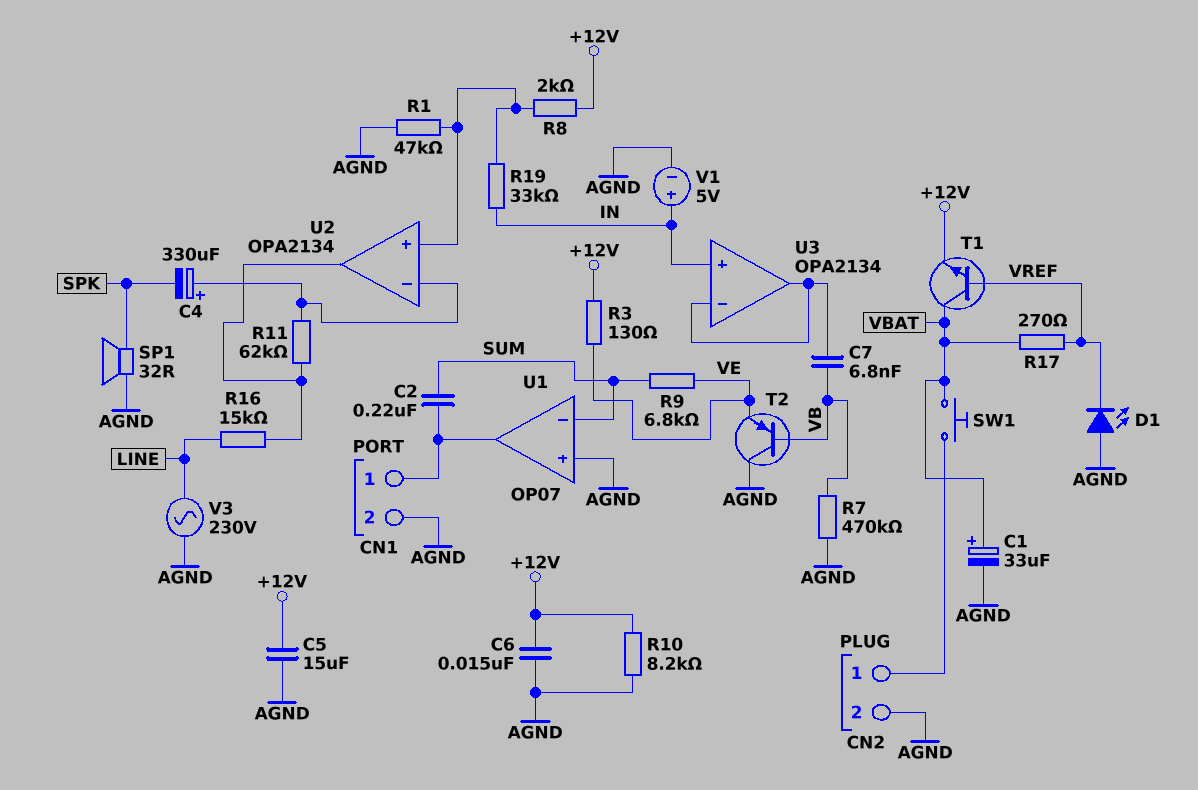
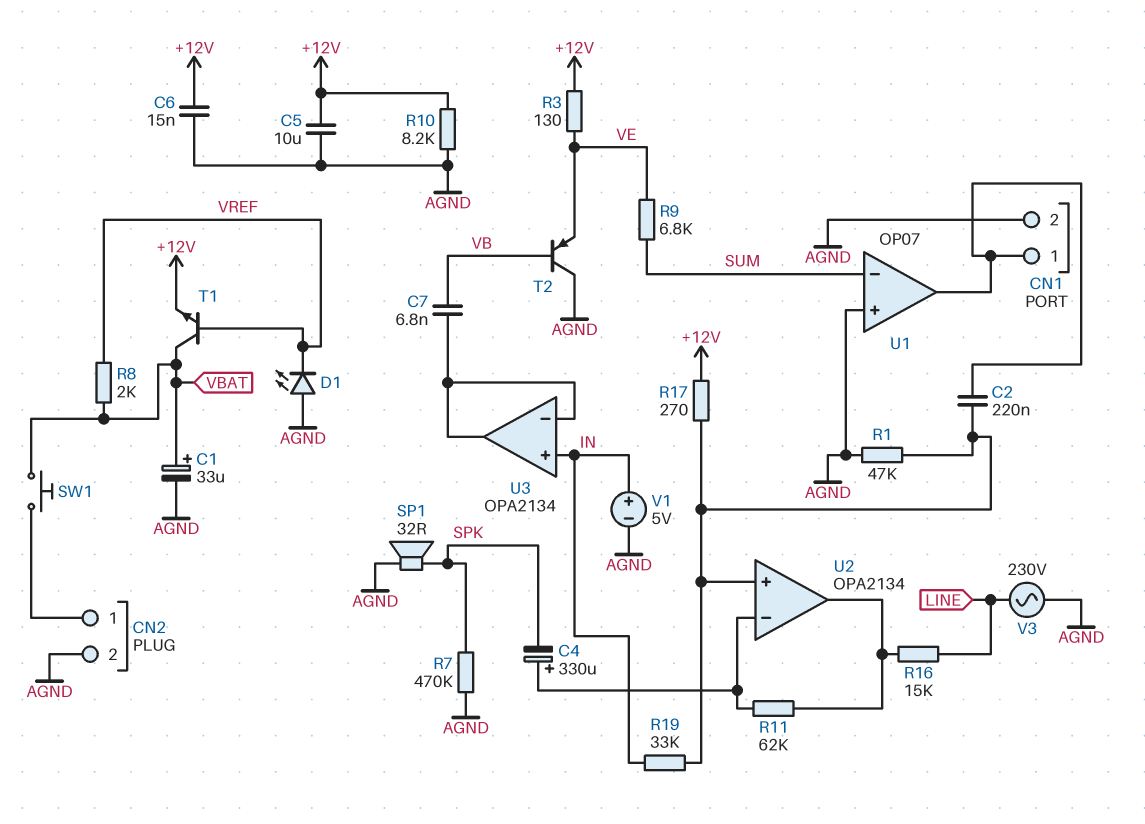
C2: 220nF (CN1/1, SUM) -> 220nF (CN1/1, U2/in+)
C5: 15uF (+12V, AGND) -> 10uF (+12V, AGND)
R7: 470k (AGND, VB) -> 470k (AGND, SPK)
R8: 2k (+12V, U2/in+) -> 2k (VBAT, VREF)
R17: 270 (VBAT, VREF) -> 270 (+12V, U2/in+)

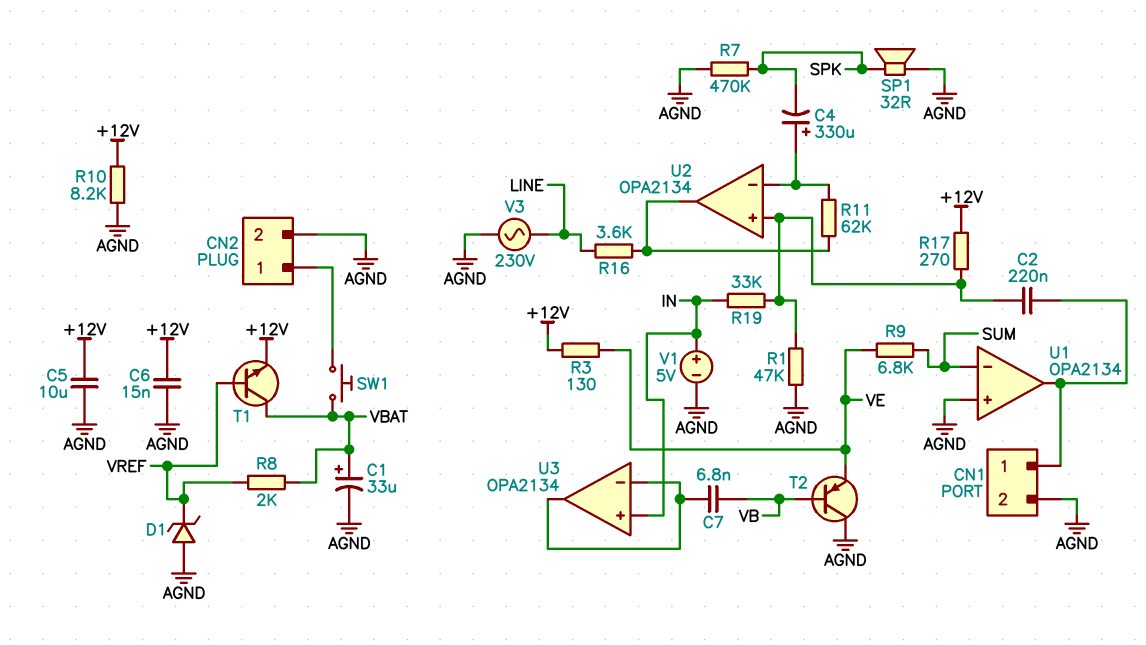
D1: LED (A AGND, K VREF) -> zener (A AGND, K VREF)
R16: 15k (LINE, U2/out) -> 3.6k (LINE, U2/out)
U1: OP07 -> OPA2134

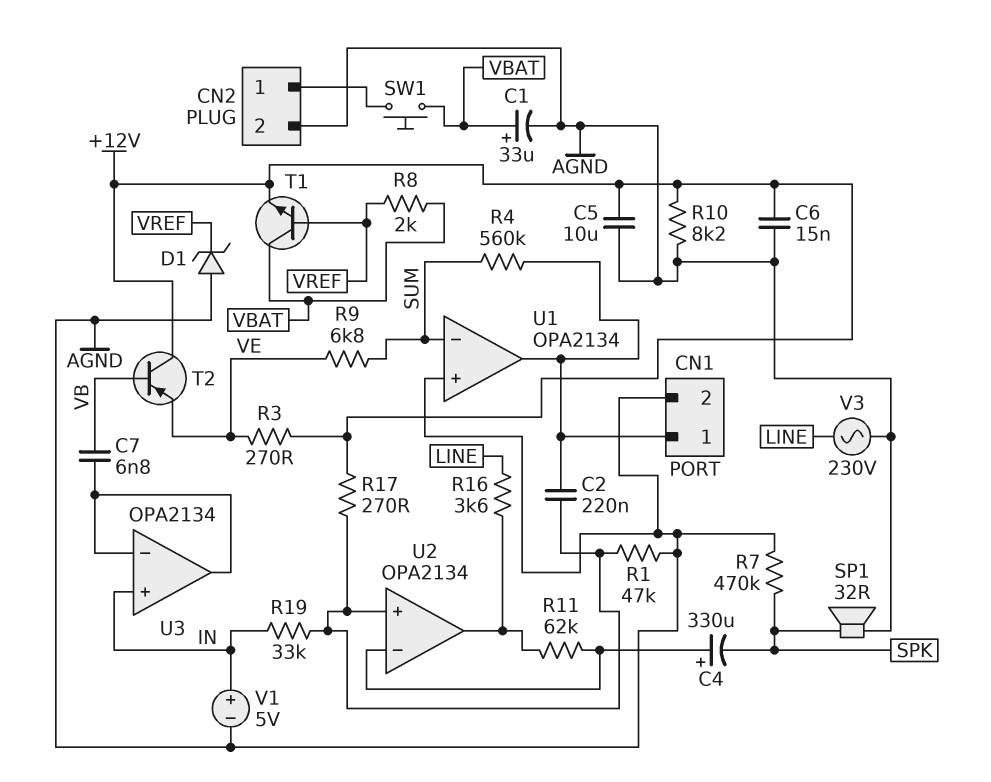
R3: 130 (+12V, VE) -> 270 (+12V, VE)
R4: none -> 560k (CN1/1, SUM)
T2: PNP (B VB, C AGND, E VE) -> PNP (B VB, C +12V, E VE)

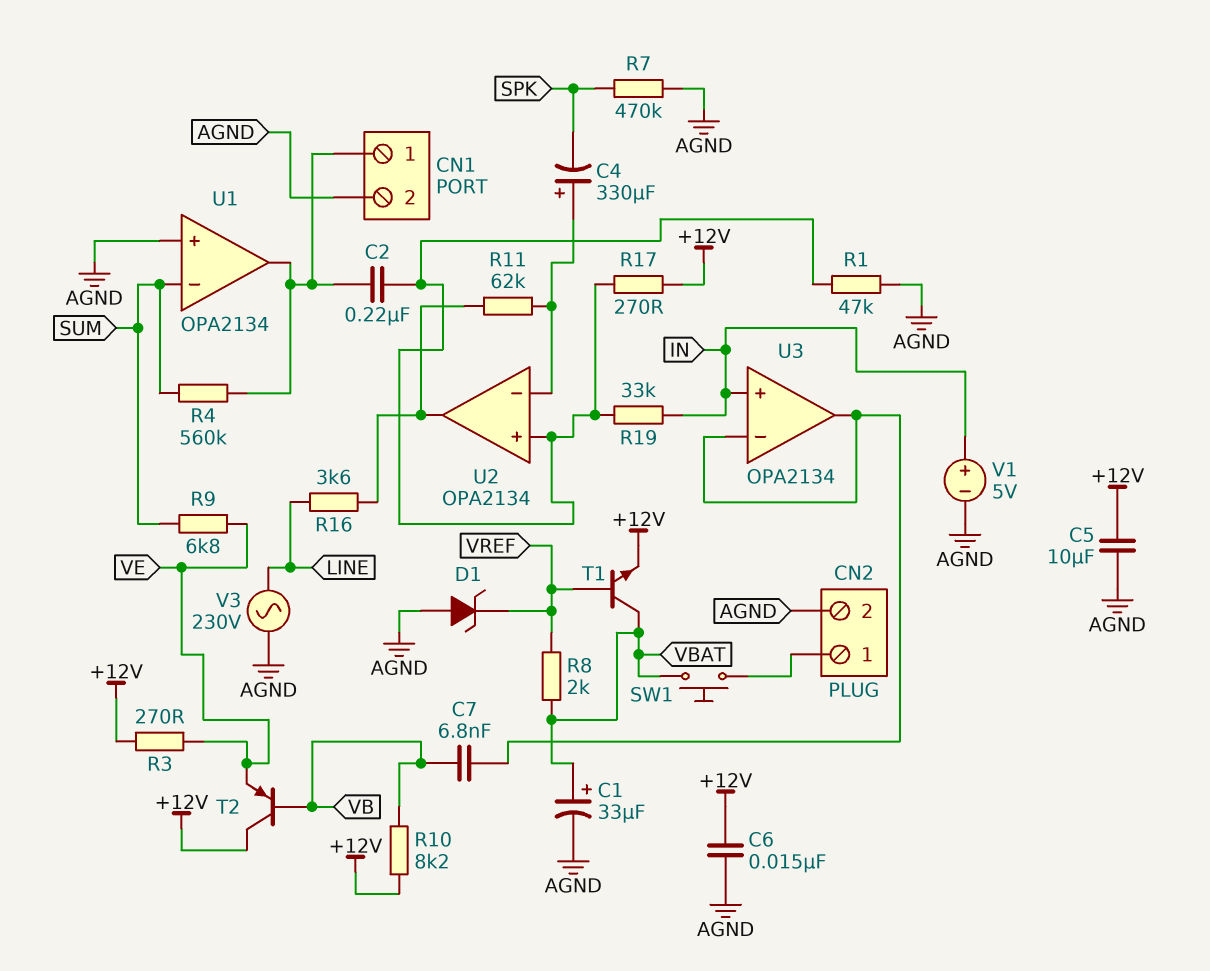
R10: 8.2k (+12V, AGND) -> 8.2k (+12V, VB)
SP1: speaker 32R (AGND, SPK) -> none

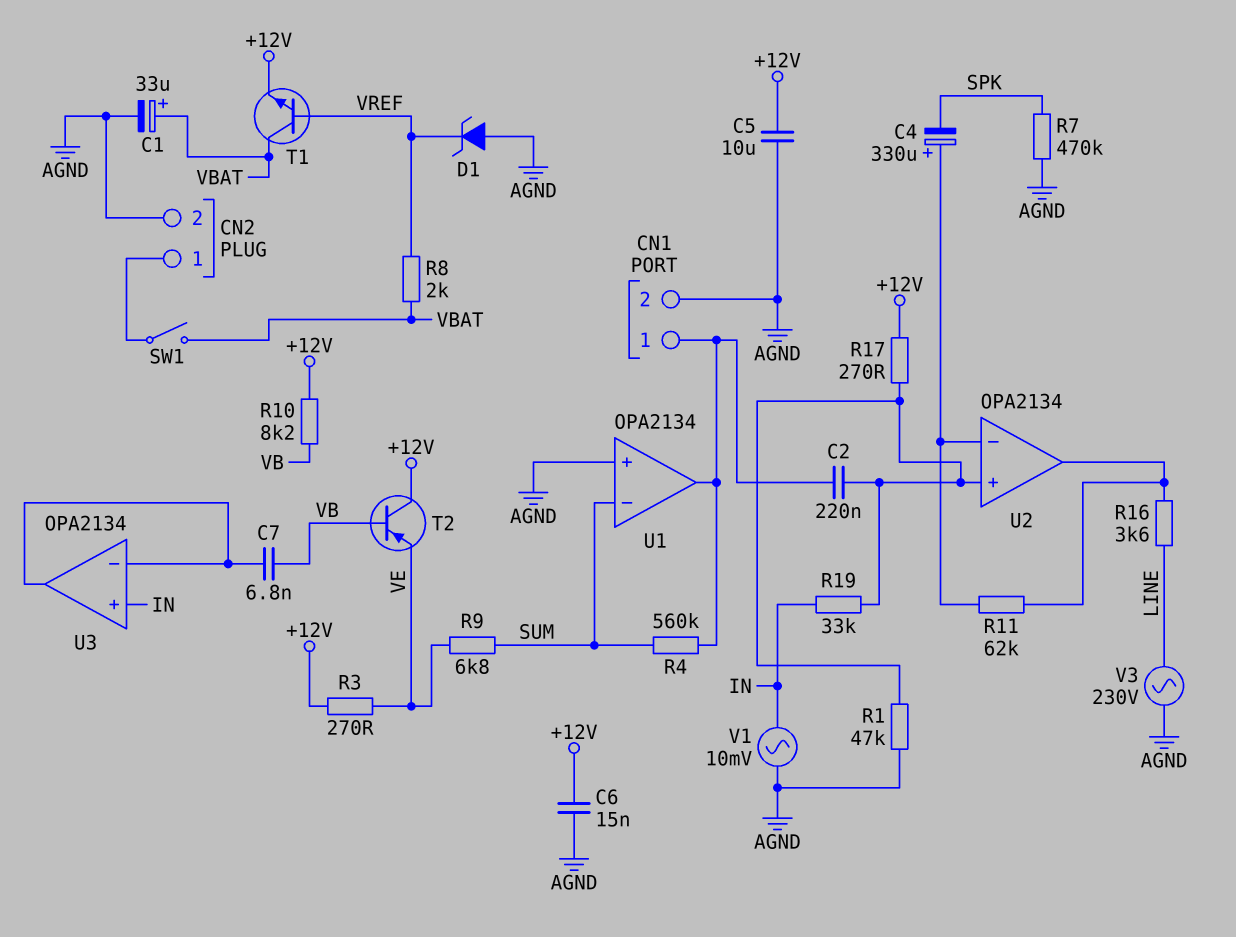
SW1: button (CN2/1, VBAT) -> switch (CN2/1, VBAT)
V1: 5V (plus IN, minus AGND) -> AC 10mV (AGND, IN)

